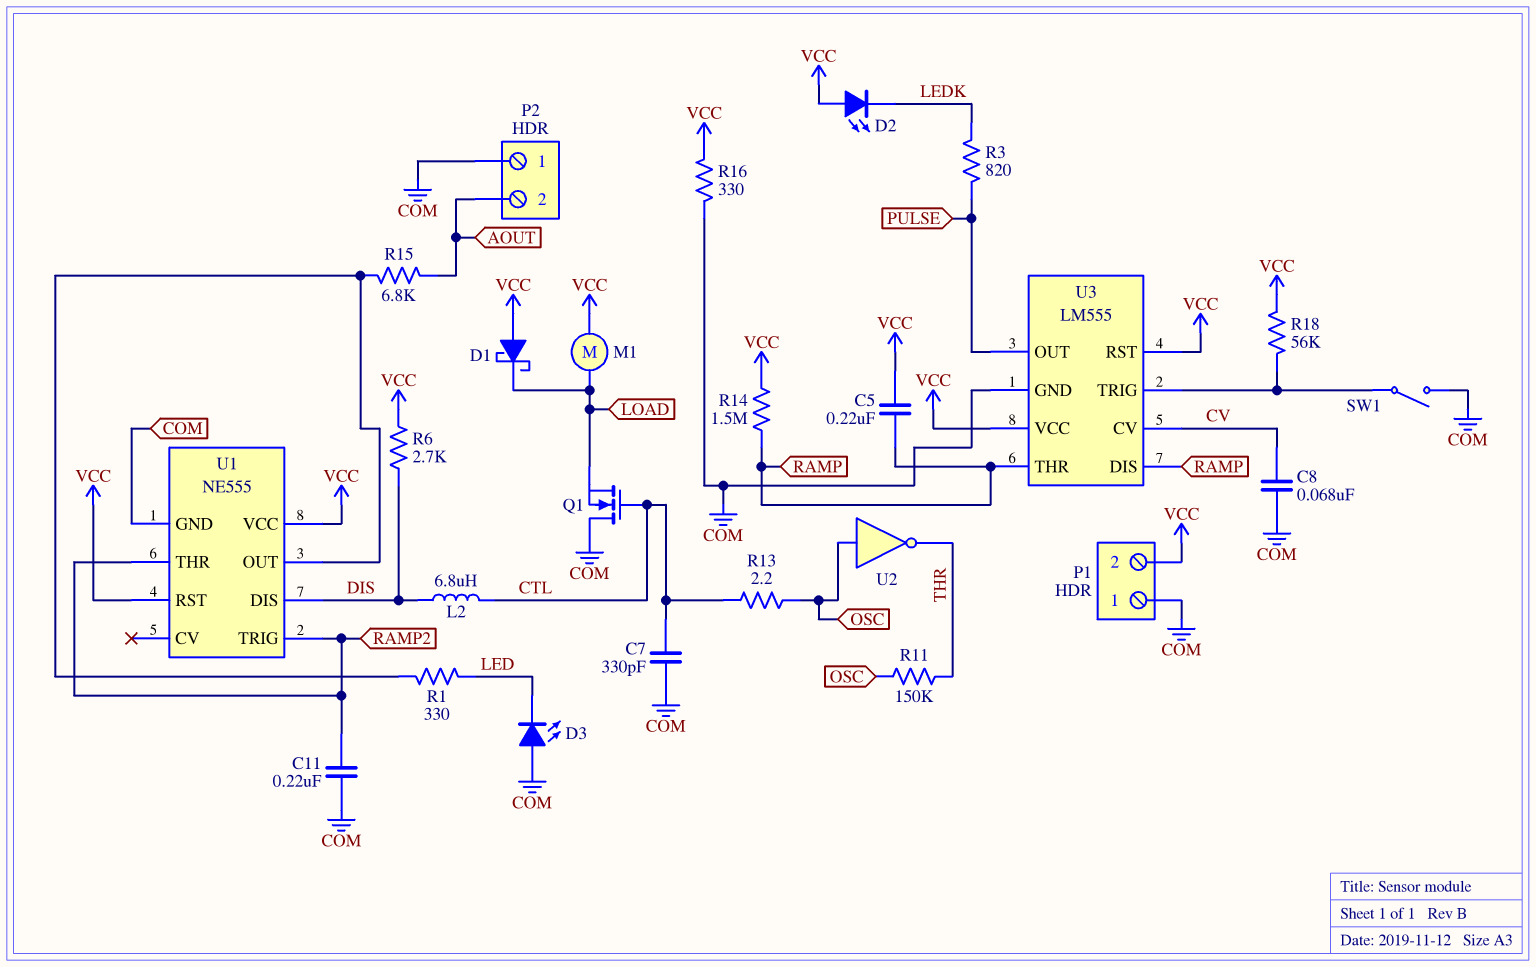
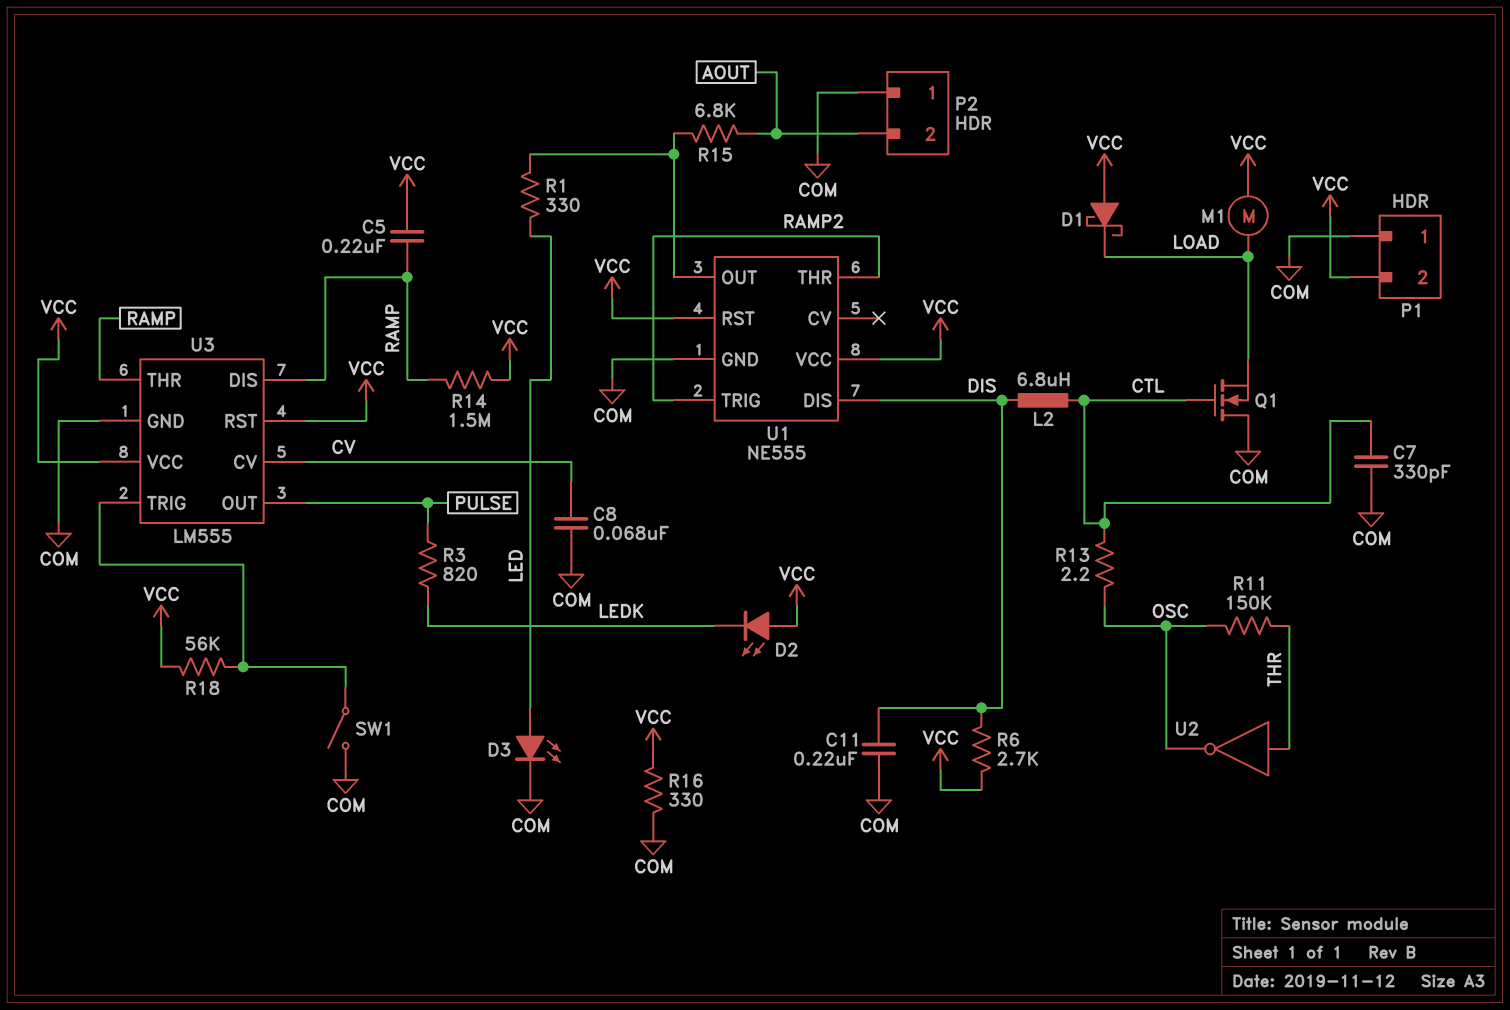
C11: 220nF (COM, RAMP2) -> 220nF (COM, DIS)
D3: LED (A COM, K LED) -> LED (A LED, K COM)
U2: NOT (in OSC, out THR) -> NOT (in THR, out OSC)

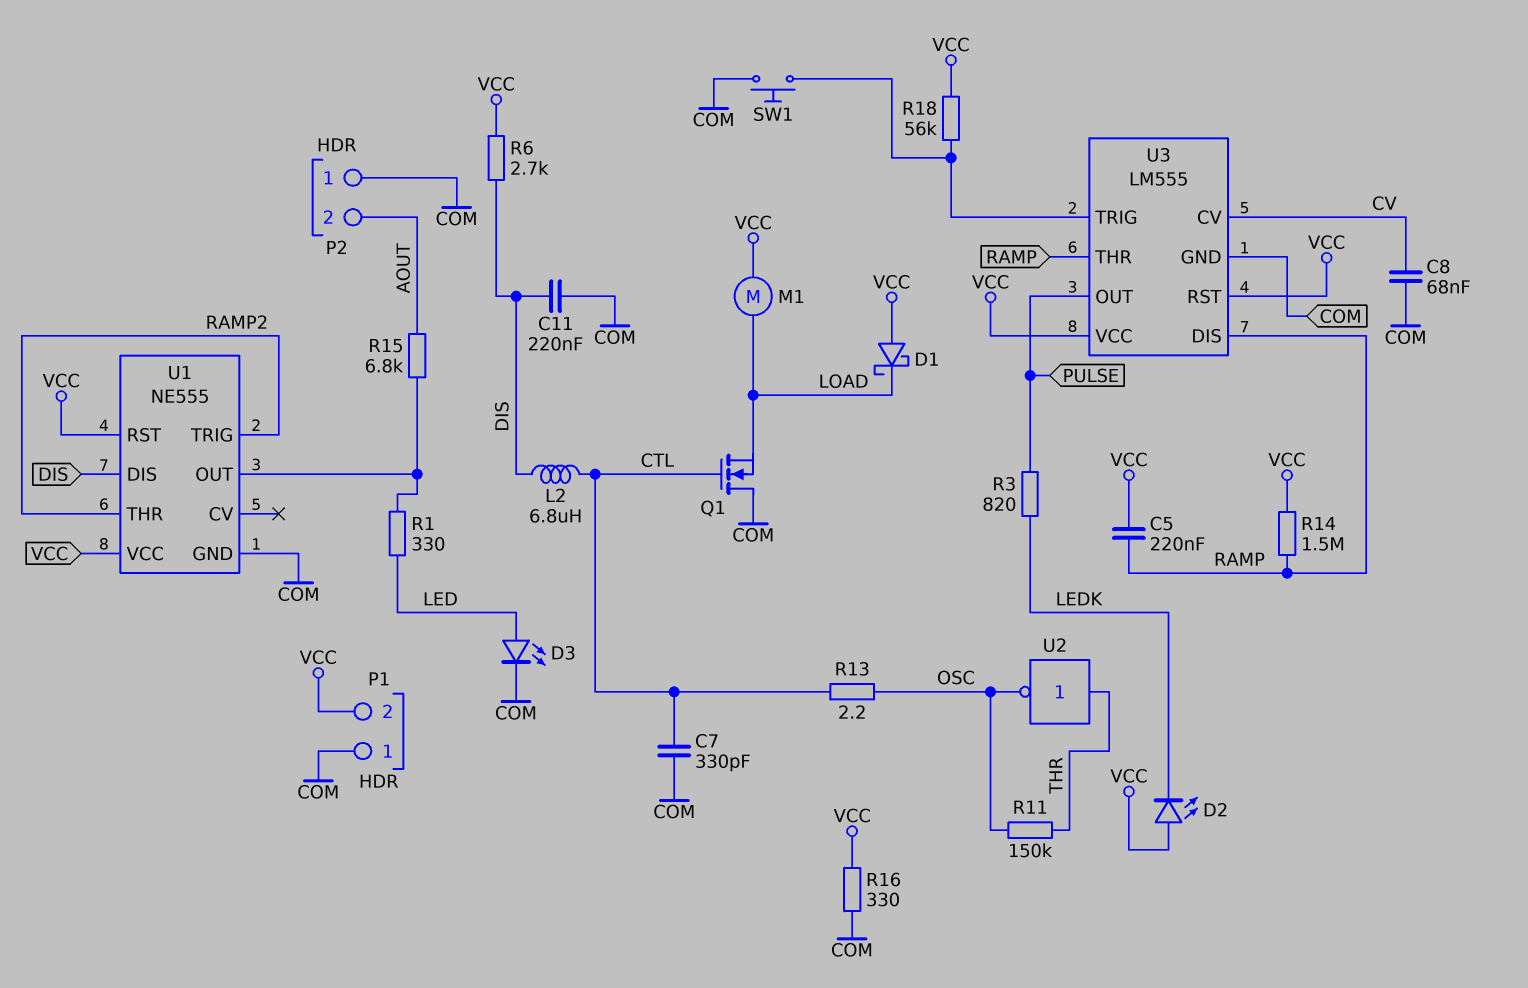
SW1: switch (COM, U3/TRIG) -> button (COM, U3/TRIG)

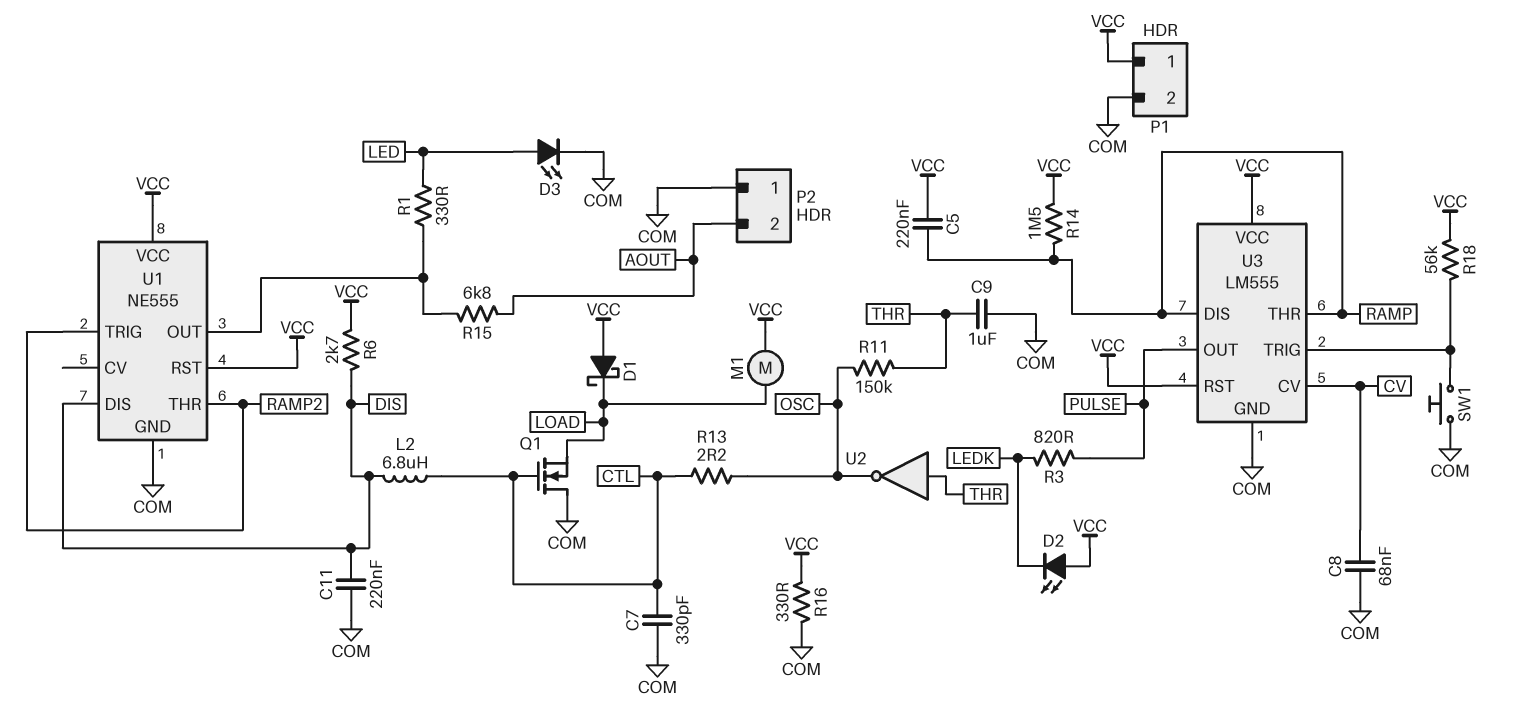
C9: none -> 1uF (COM, THR)
P1 pin 1: COM -> VCC
P1 pin 2: VCC -> COM

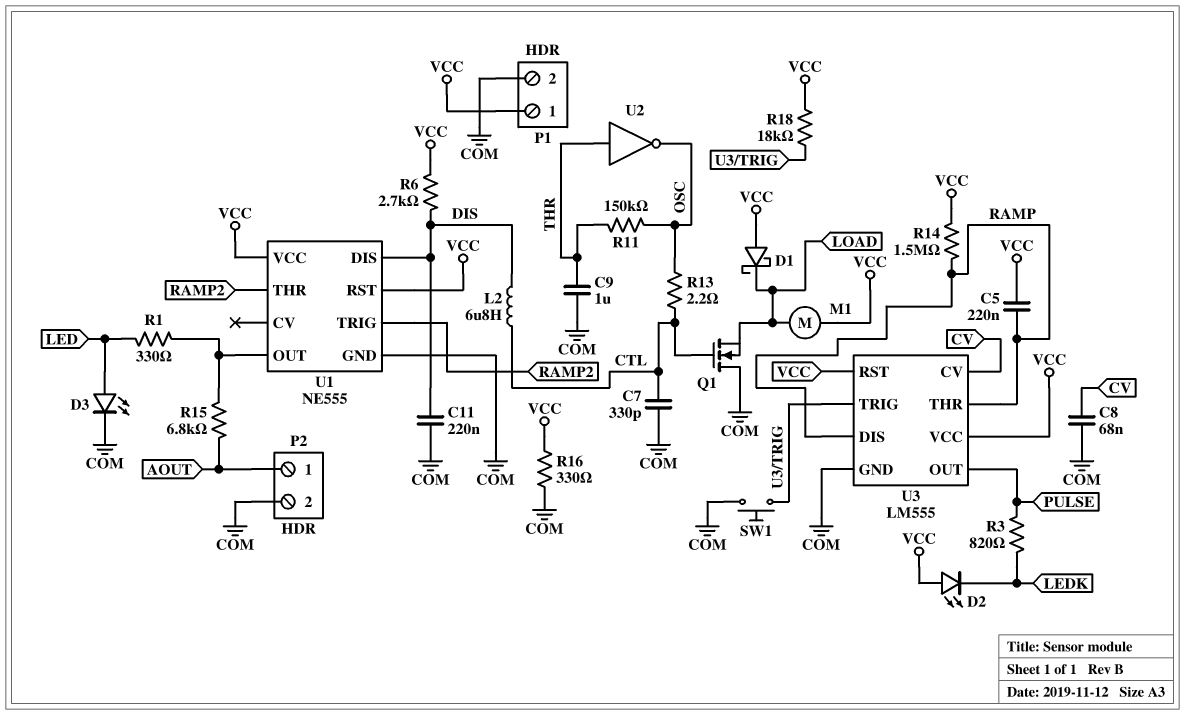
P2 pin 1: COM -> AOUT
P2 pin 2: AOUT -> COM
R18: 56k (U3/TRIG, VCC) -> 18k (U3/TRIG, VCC)

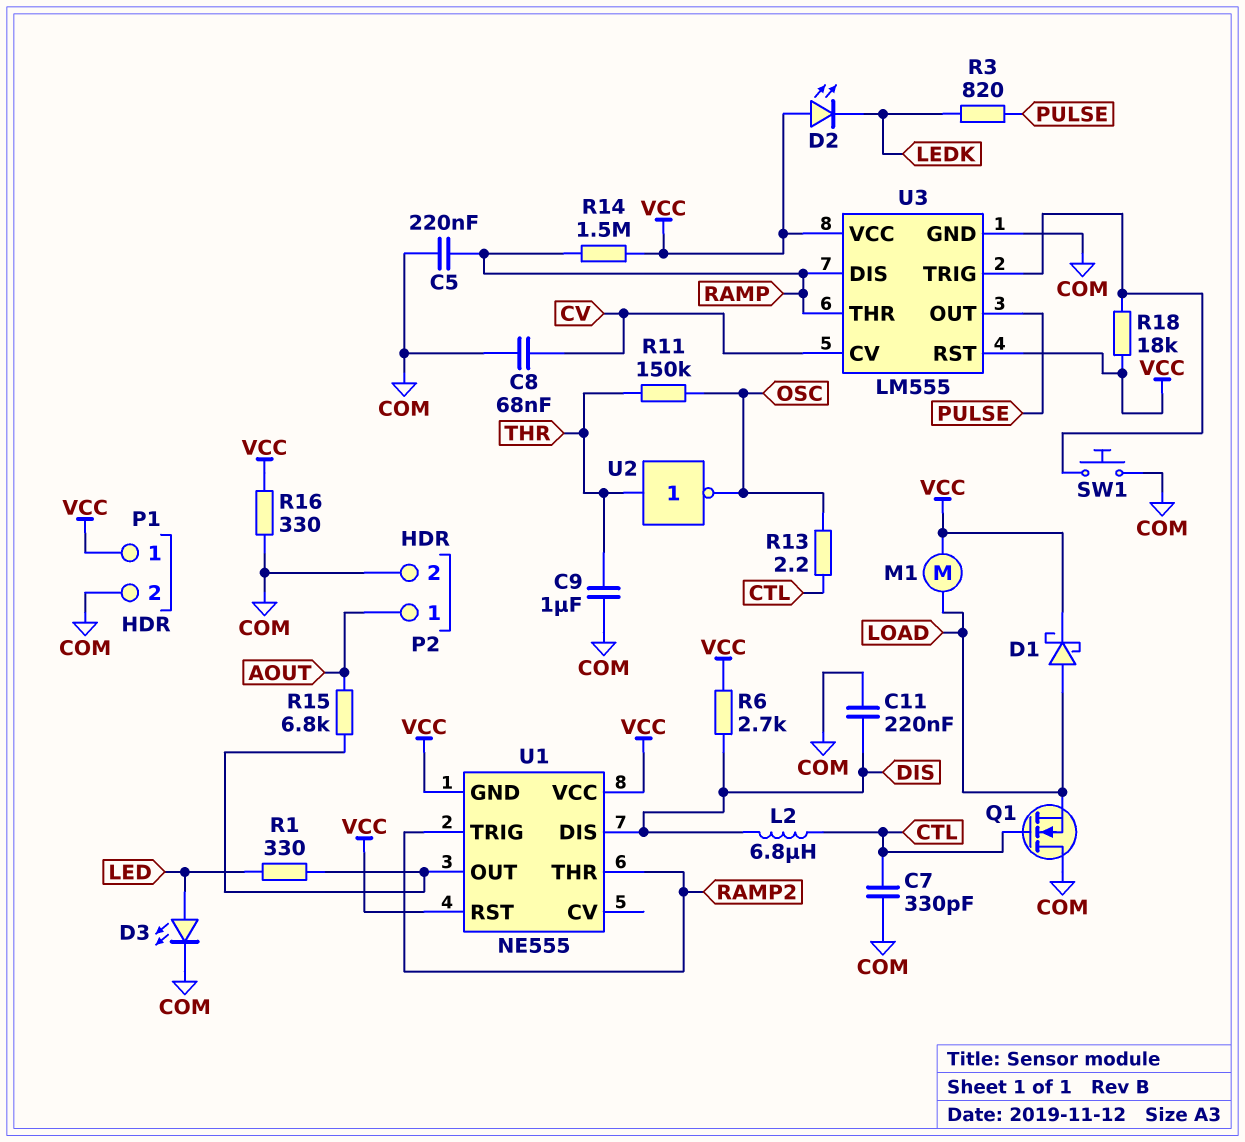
C5: 220nF (RAMP, VCC) -> 220nF (COM, RAMP)
D1: schottky (A VCC, K LOAD) -> schottky (A LOAD, K VCC)
U1 pin GND: COM -> VCC

